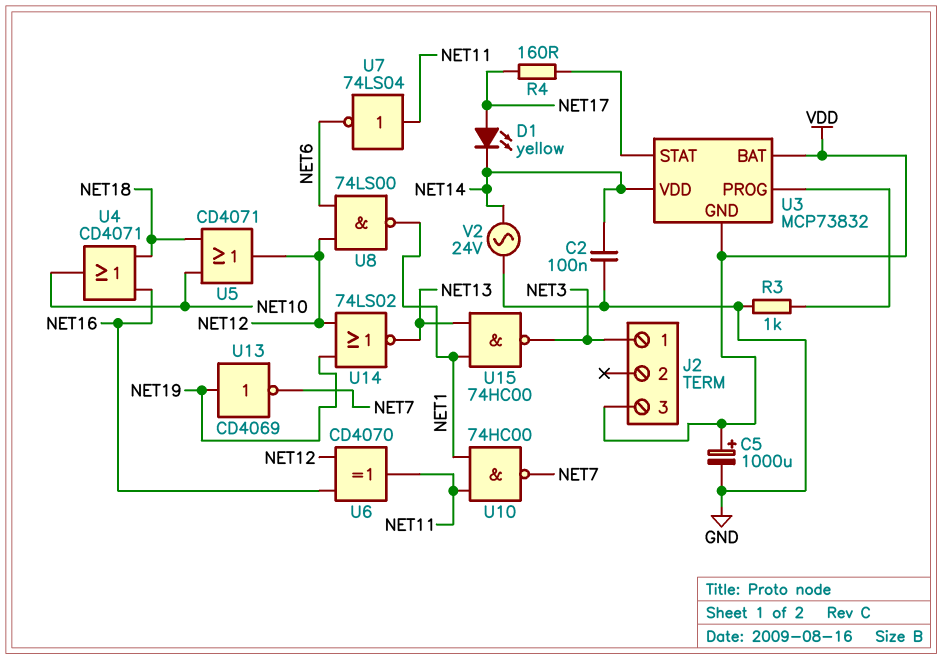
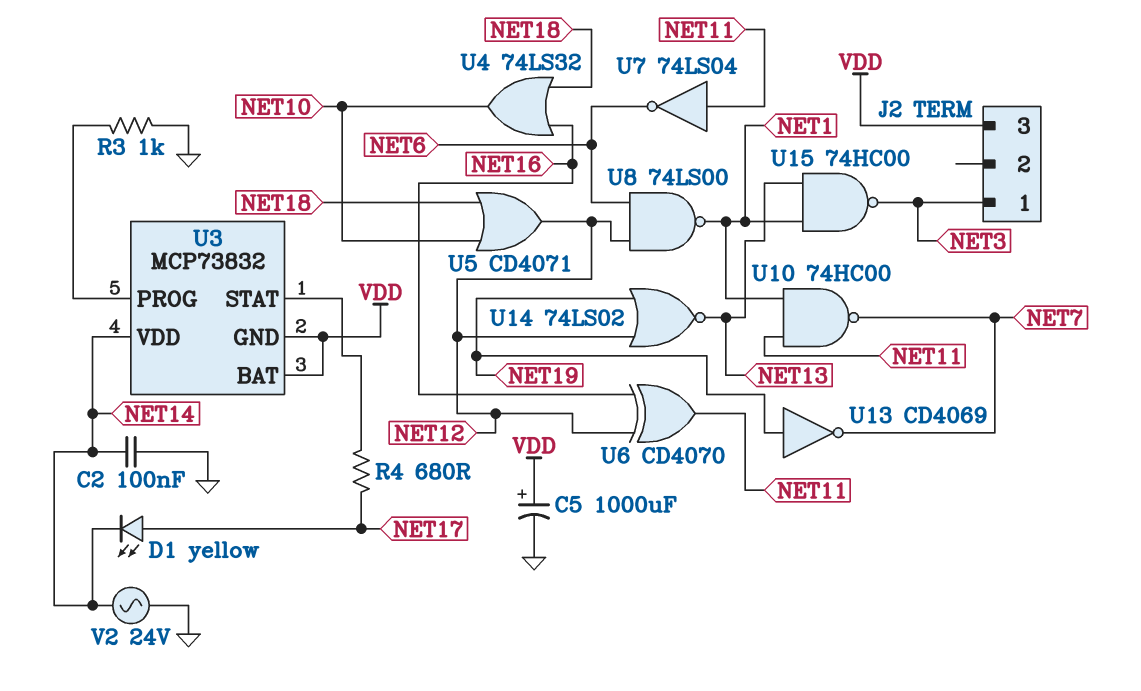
R4: 160 (NET17, U3/STAT) -> 680 (NET17, U3/STAT)
U4: OR CD4071 (in NET16, in NET18, out NET10) -> OR 74LS32 (in NET16, in NET18, out NET10)

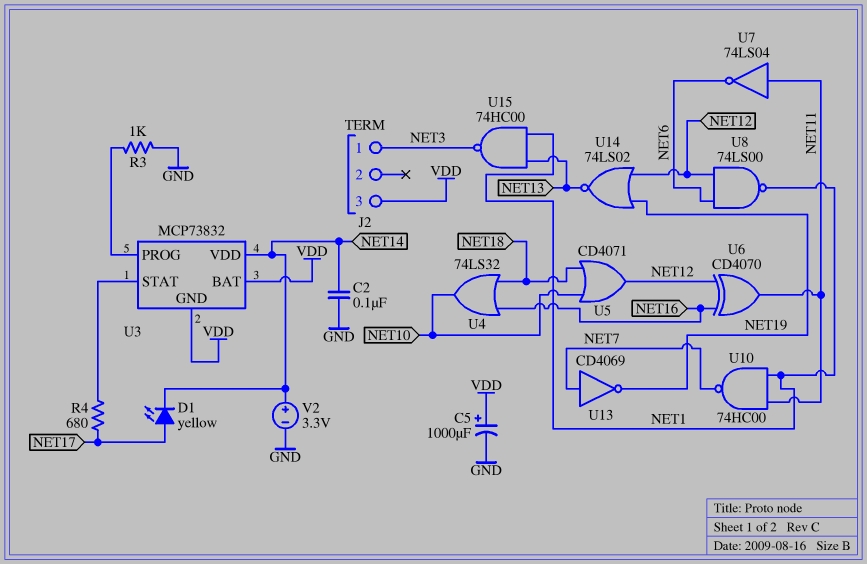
U13: NOT CD4069 (in NET19, out NET7) -> NOT CD4069 (in NET7, out NET19)
V2: AC 24V (GND, NET14) -> 3.3V (plus NET14, minus GND)

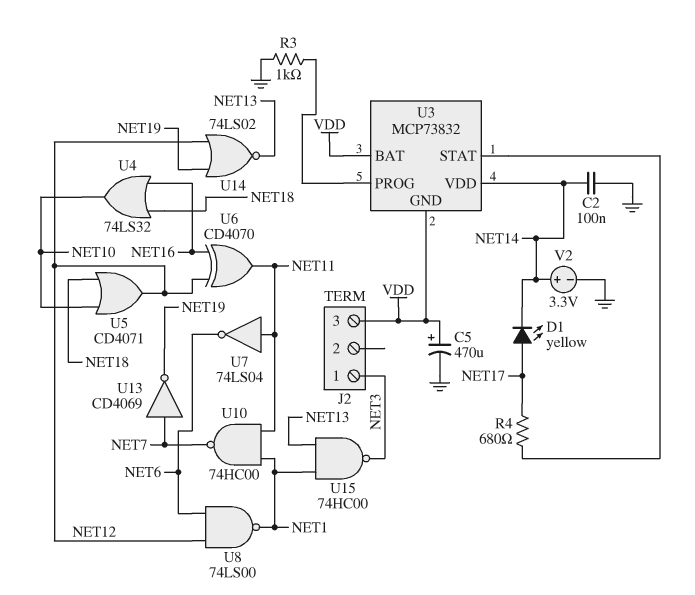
C5: 1000uF (plus VDD, minus GND) -> 470uF (plus VDD, minus GND)

